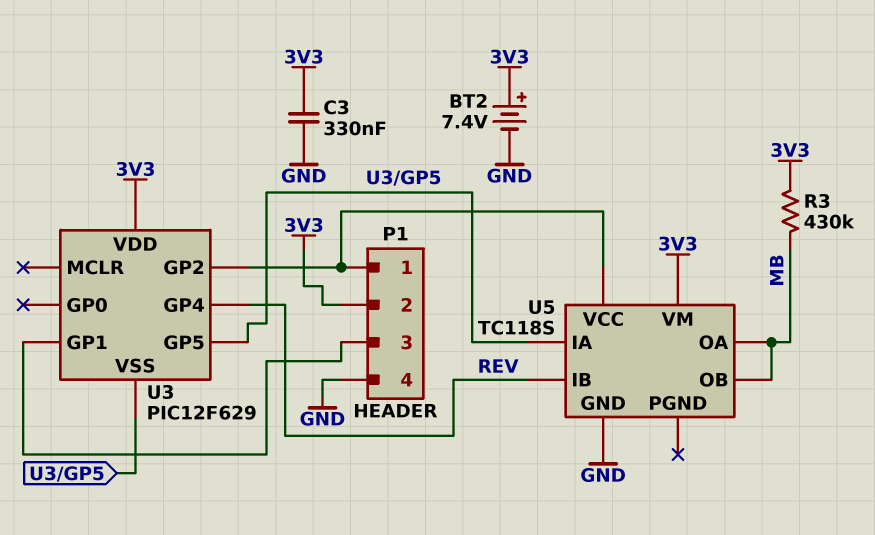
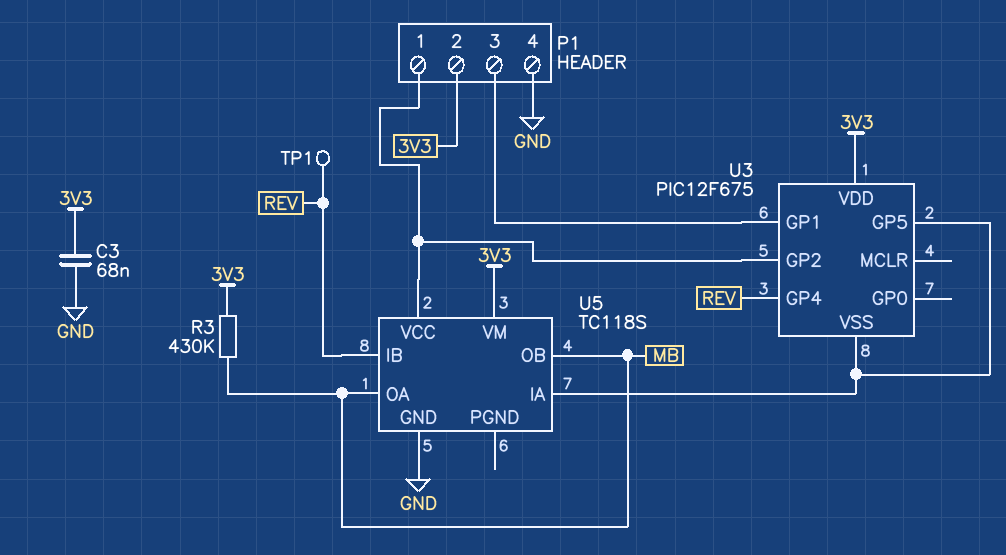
BT2: 7.4V (plus 3V3, minus GND) -> none
C3: 330nF (3V3, GND) -> 68nF (3V3, GND)
TP1: none -> test point (REV)
U3: PIC12F629 -> PIC12F675

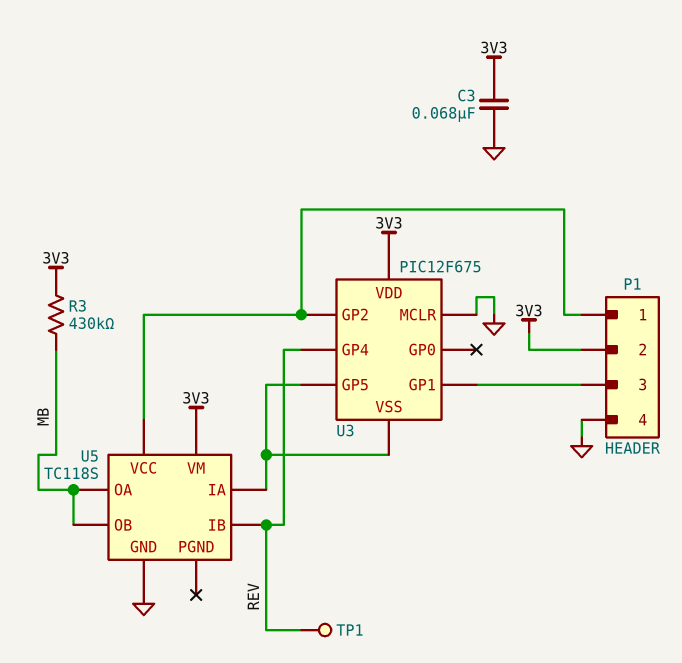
U3 pin MCLR: none -> GND

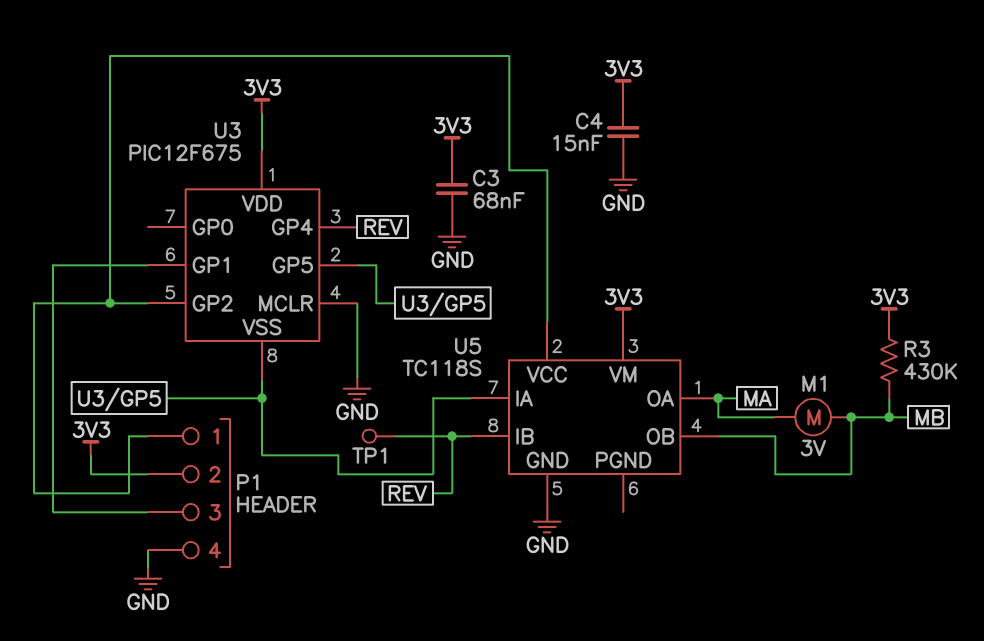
C4: none -> 15nF (3V3, GND)
M1: none -> motor 3V (MA, MB)
U5 pin OA: MB -> MA

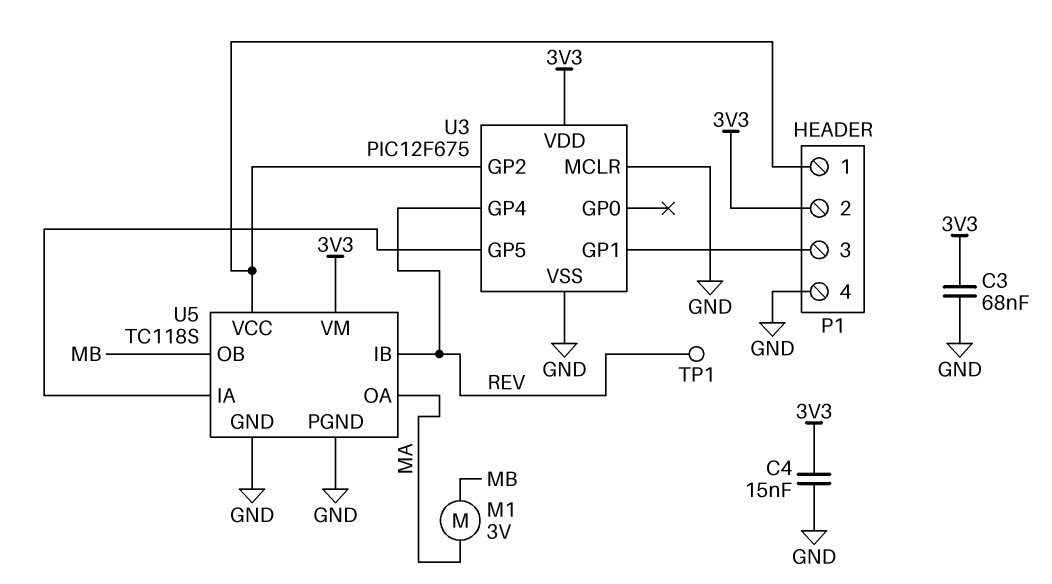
R3: 430k (3V3, MB) -> none
U3 pin VSS: U3/GP5 -> GND
U5 pin PGND: none -> GND

